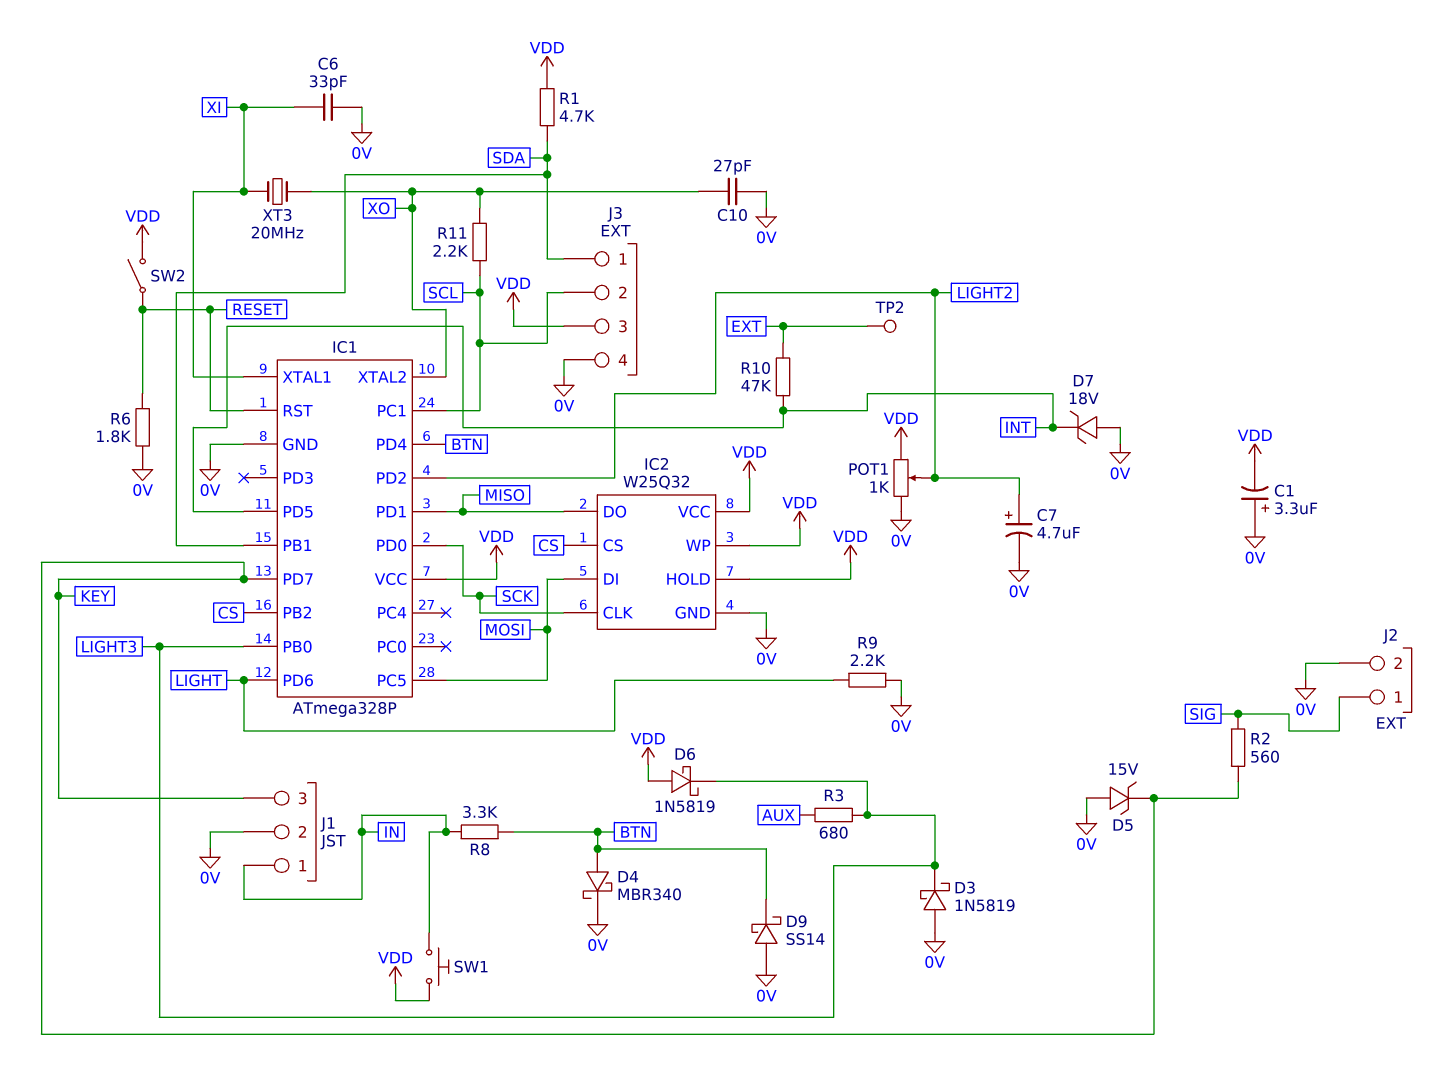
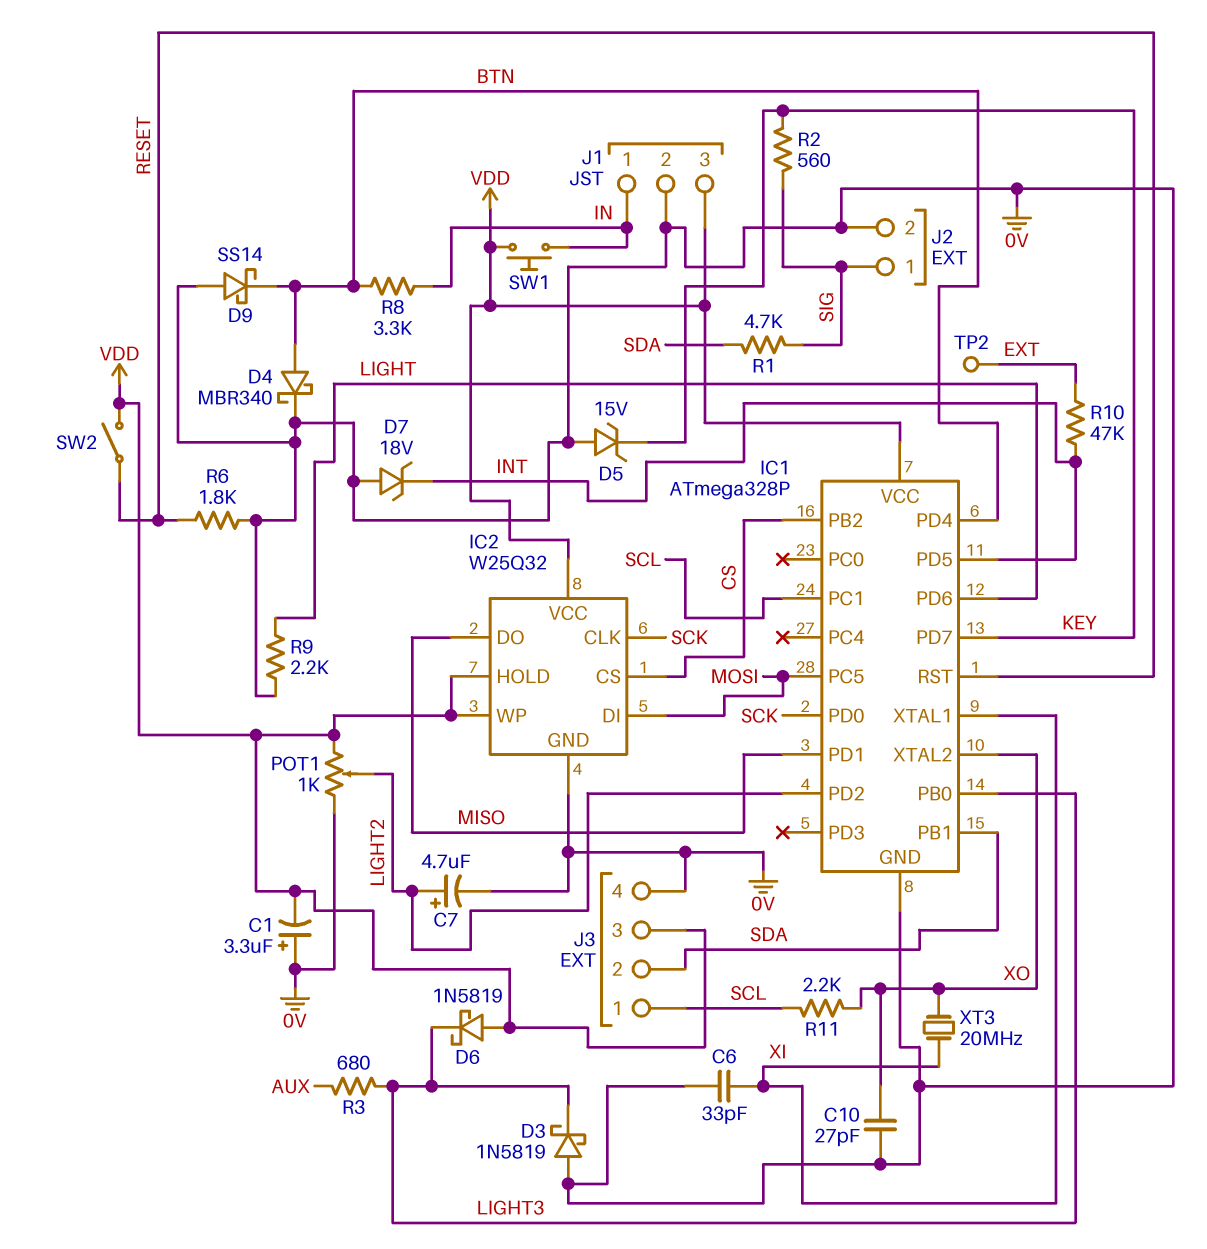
J1 pin 3: KEY -> VDD
J3 pin 1: SDA -> SCL
J3 pin 2: SCL -> SDA
R1: 4.7k (SDA, VDD) -> 4.7k (SDA, SIG)

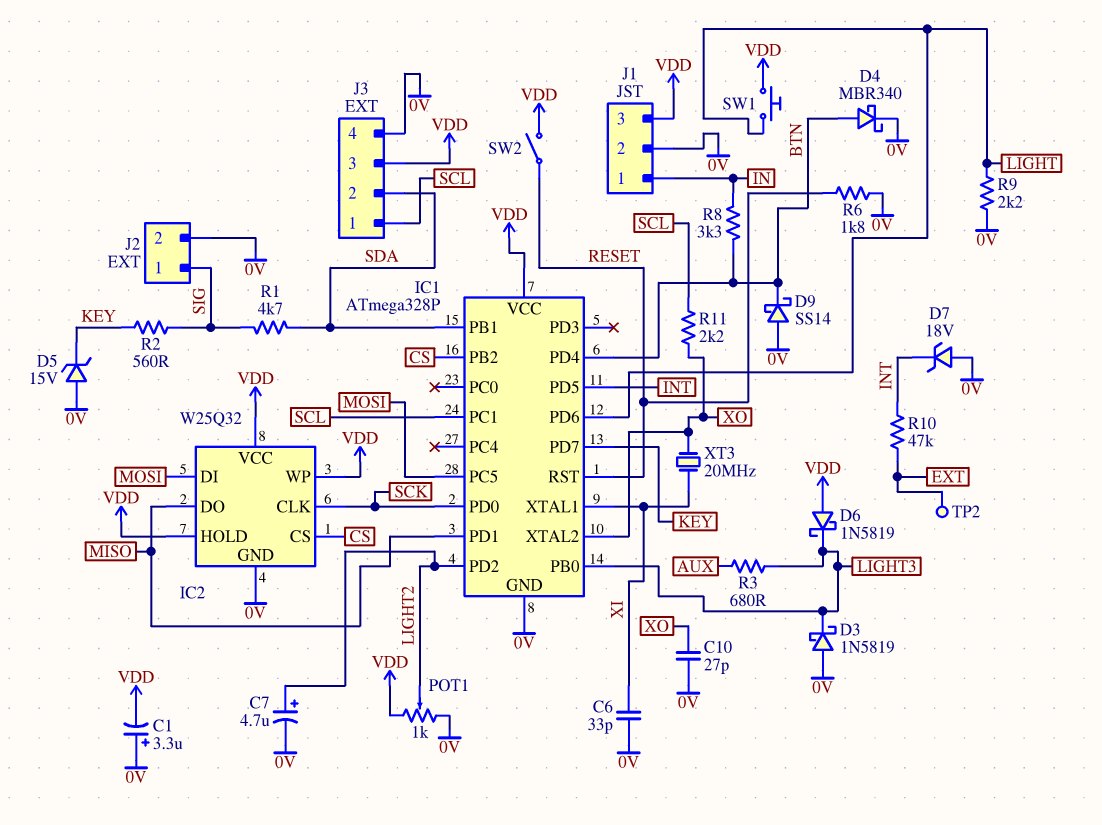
SW1: button (IN, VDD) -> button (LIGHT, VDD)

